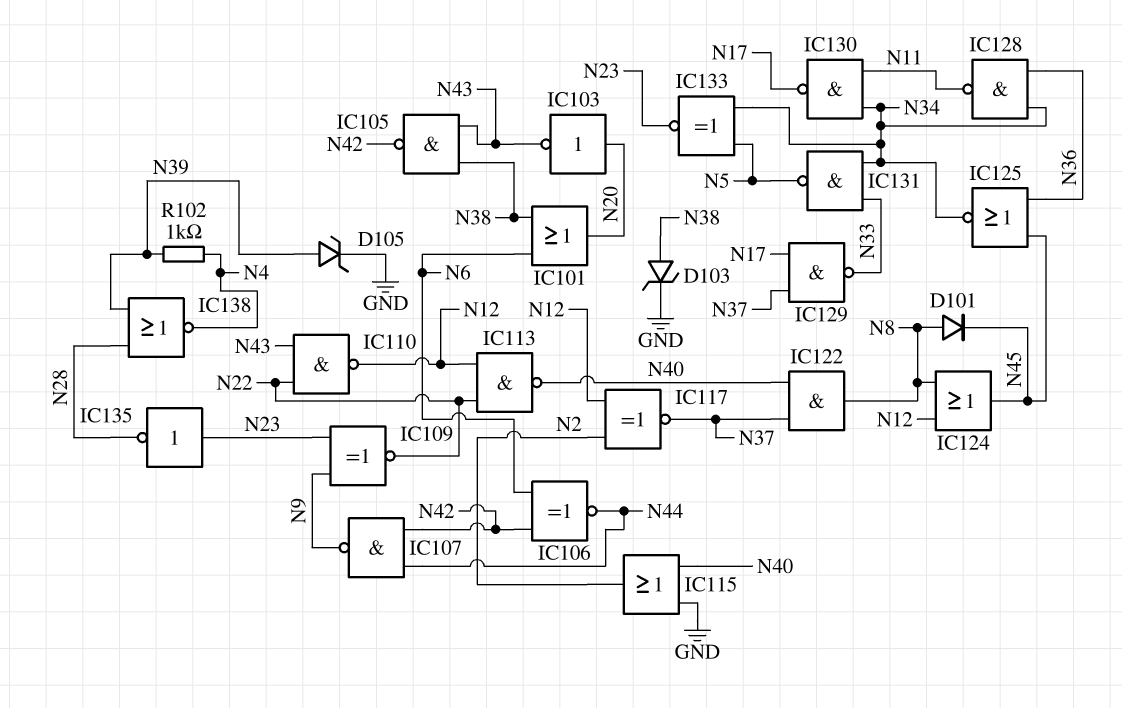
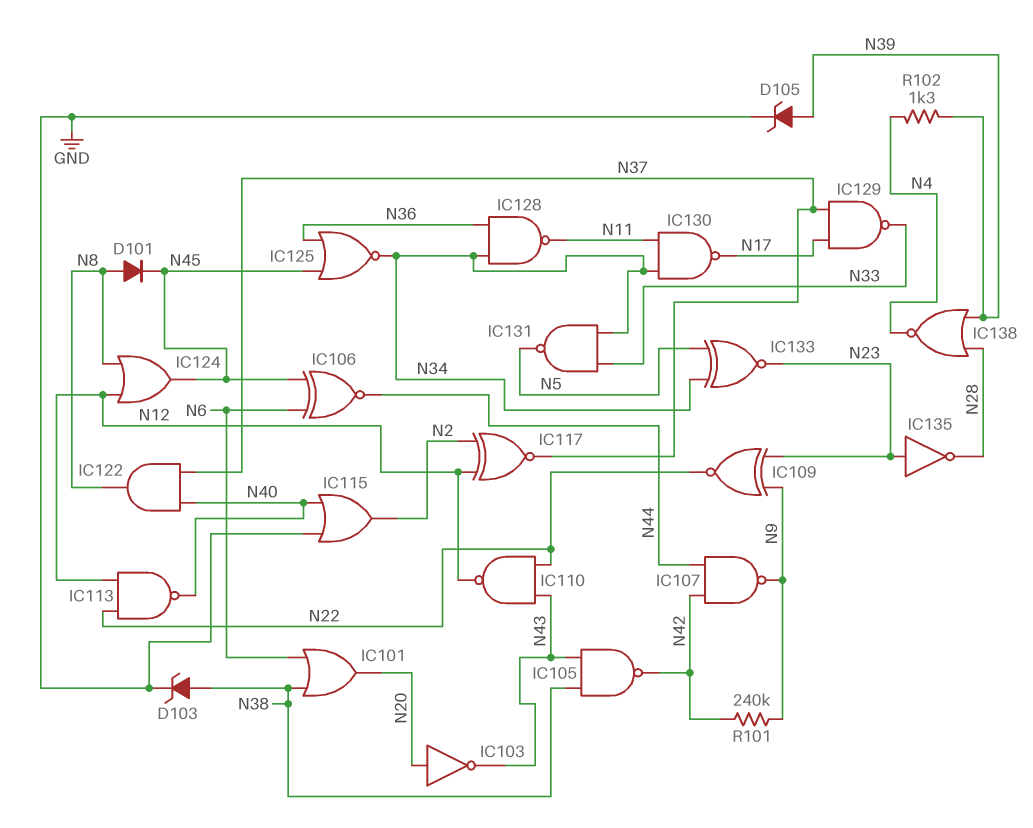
IC106: XNOR (in N6, in N42, out N44) -> XNOR (in N6, in N45, out N44)
R101: none -> 240k (N9, N42)
R102: 1k (N4, N39) -> 1.3k (N4, N39)

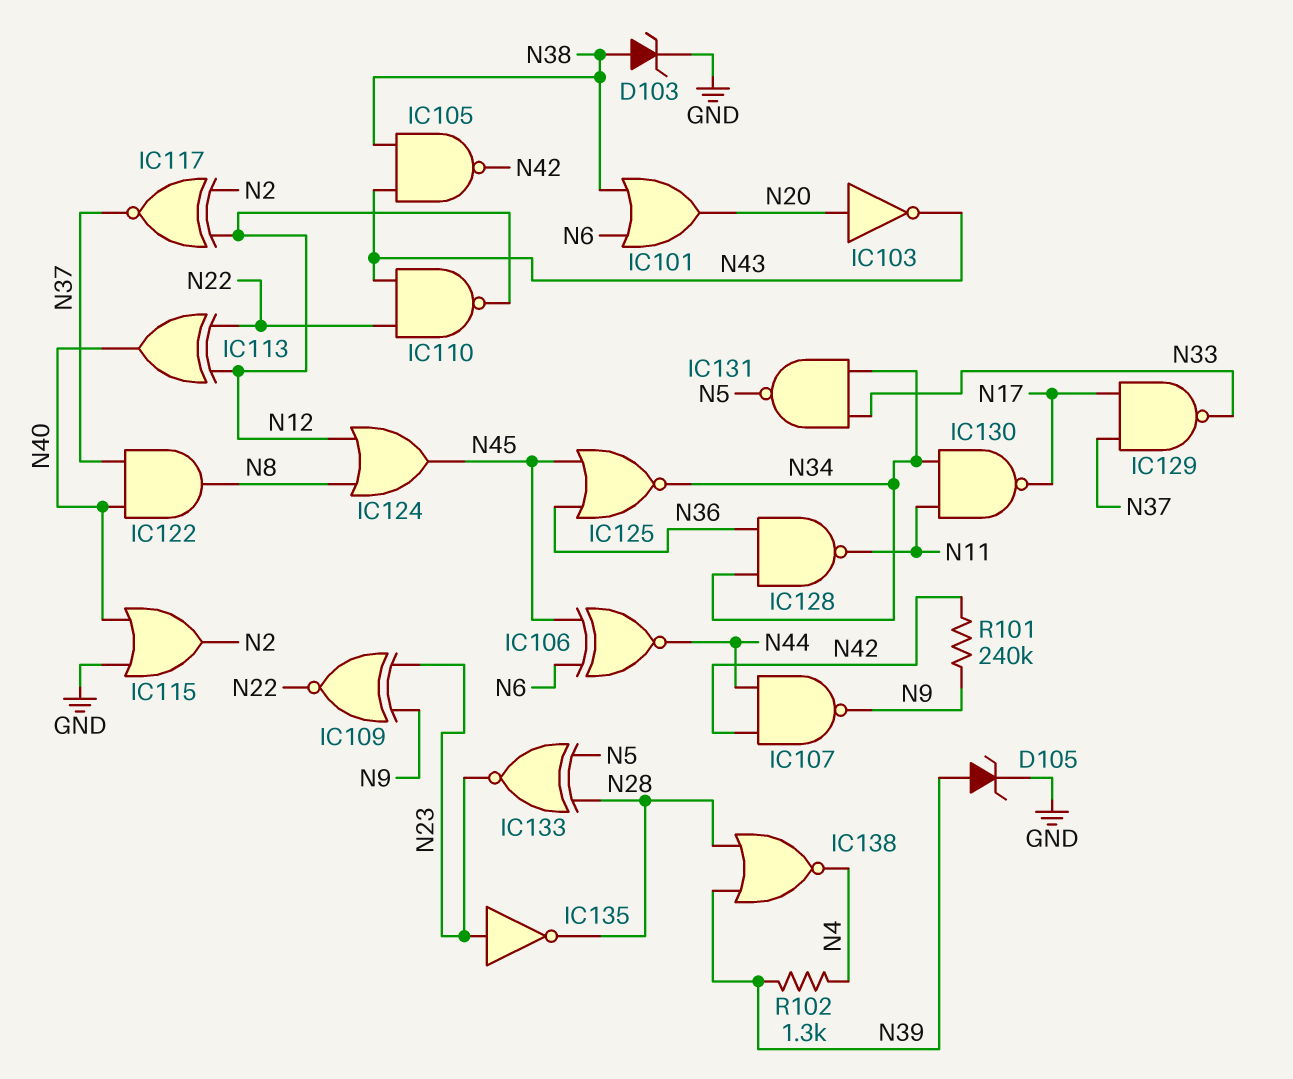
D101: diode (A N8, K N45) -> none
IC113: NAND (in N12, in N22, out N40) -> XOR (in N12, in N22, out N40)
IC133: XNOR (in N5, in N34, out N23) -> XNOR (in N5, in N28, out N23)

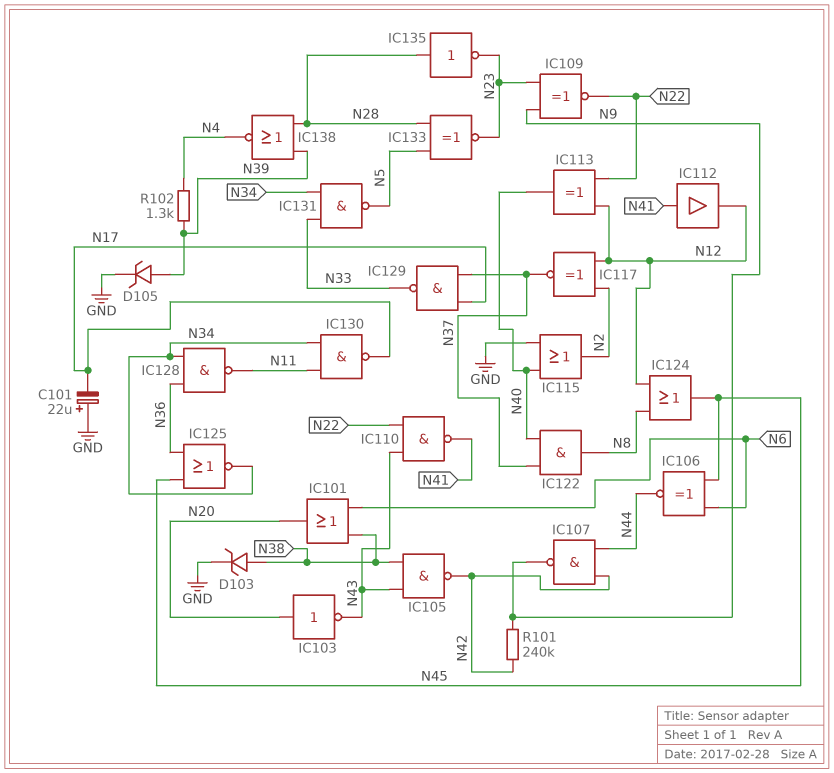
C101: none -> 22uF (plus GND, minus N17)
IC110: NAND (in N22, in N43, out N12) -> NAND (in N22, in N43, out N41)
IC112: none -> buffer (in N41, out N12)
IC135: NOT (in N23, out N28) -> NOT (in N28, out N23)

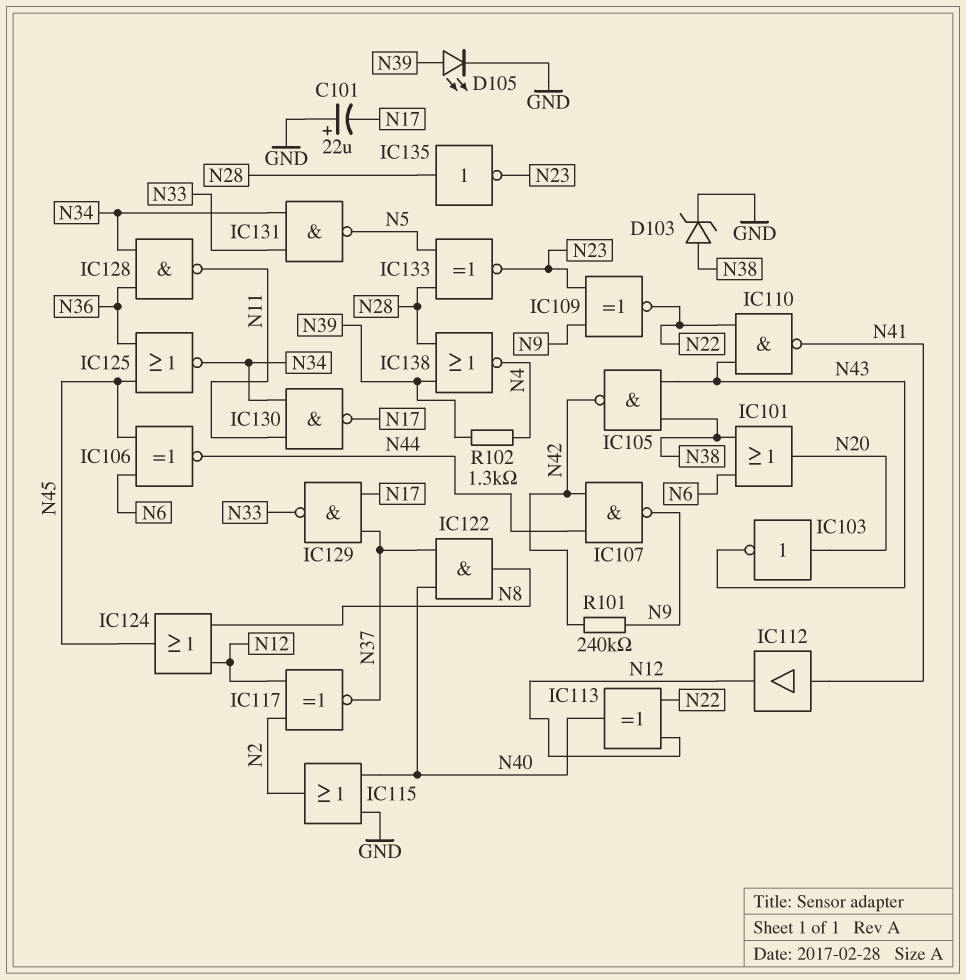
D105: zener (A N39, K GND) -> LED (A N39, K GND)

